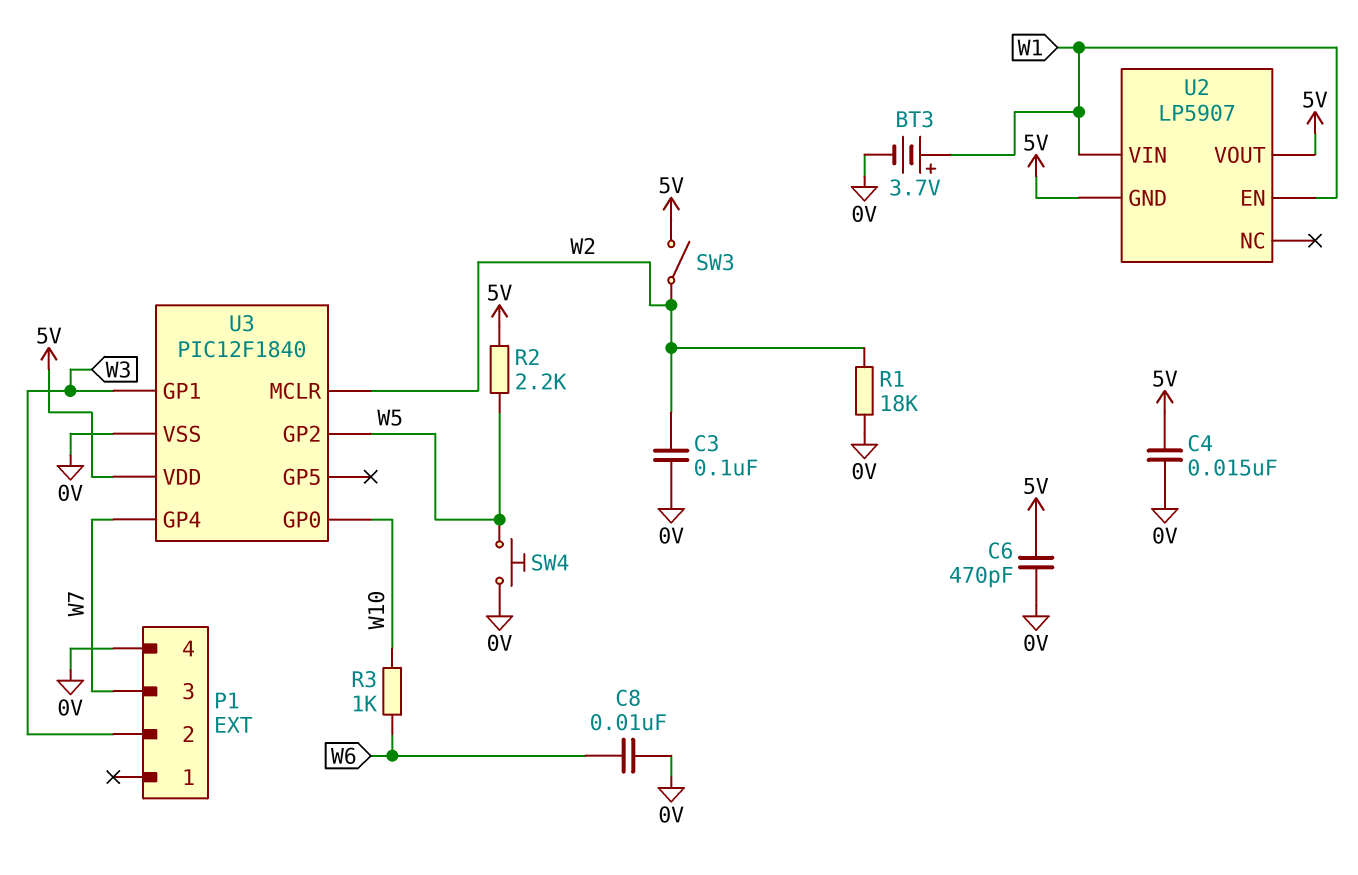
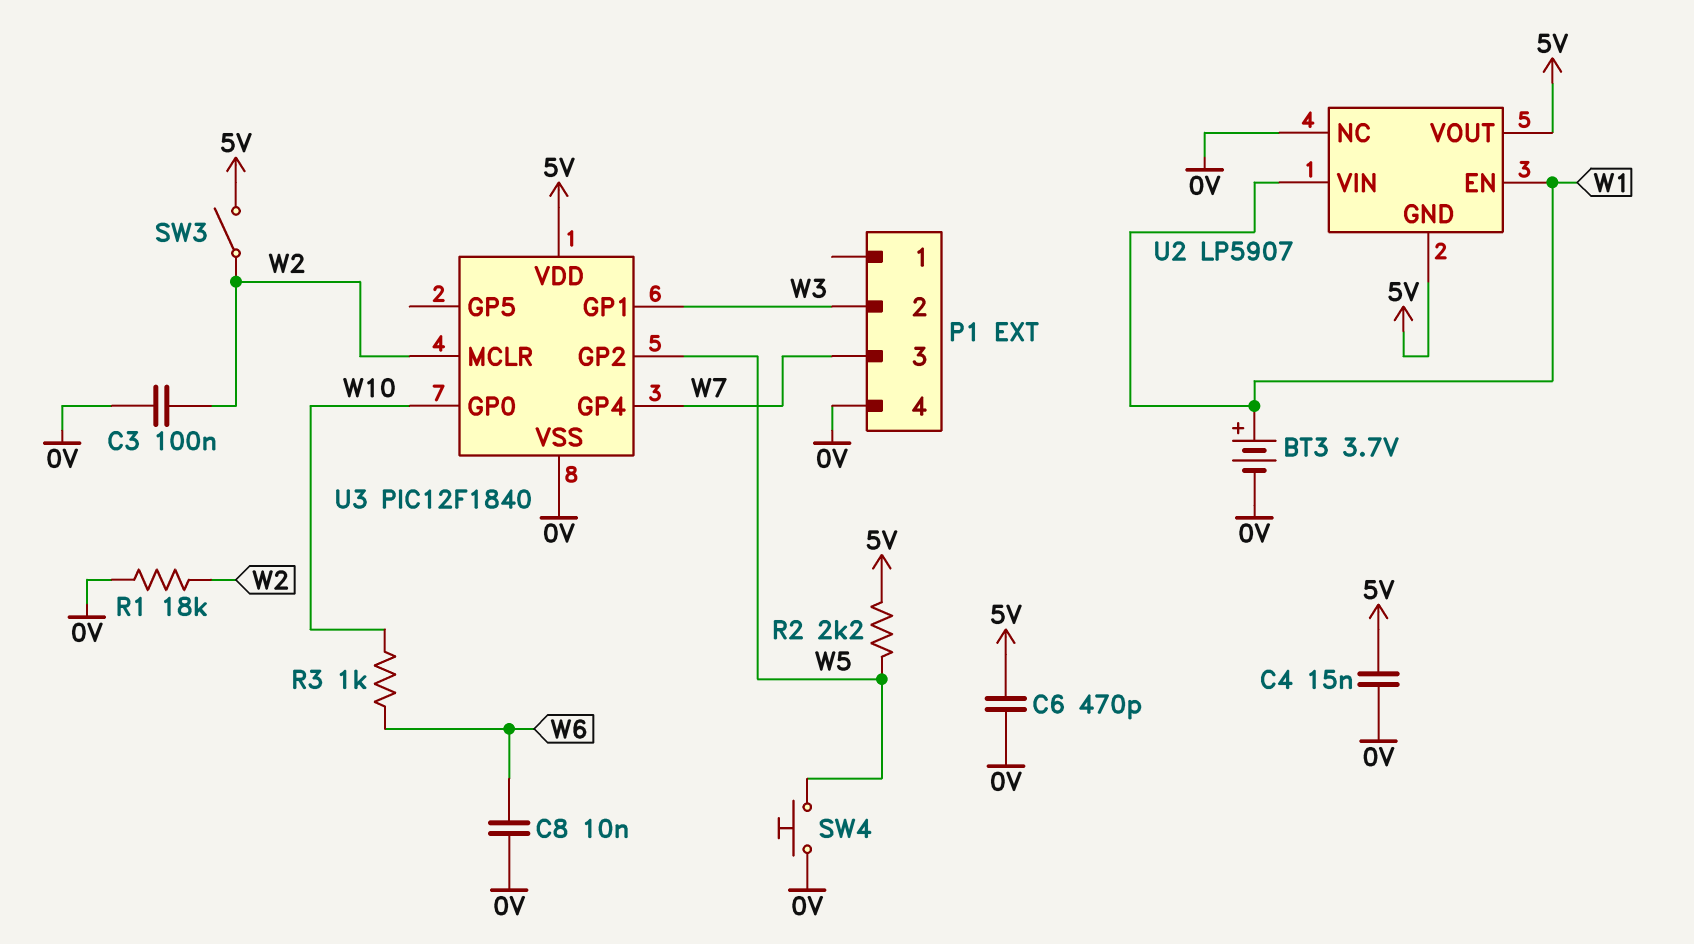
U2 pin NC: none -> 0V

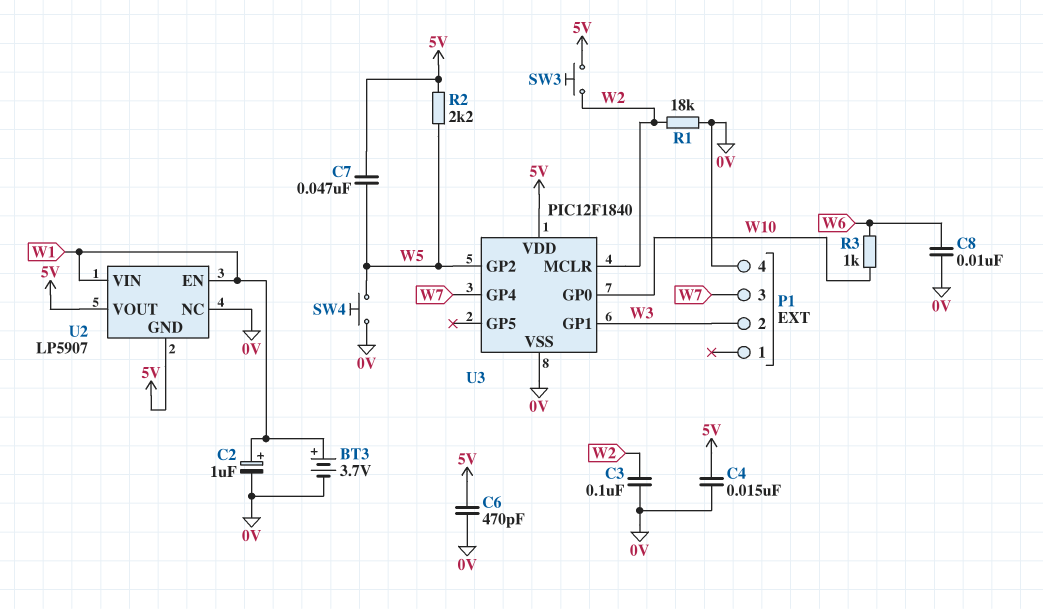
C2: none -> 1uF (plus W1, minus 0V)
C7: none -> 47nF (5V, W5)
SW3: switch (5V, W2) -> button (5V, W2)

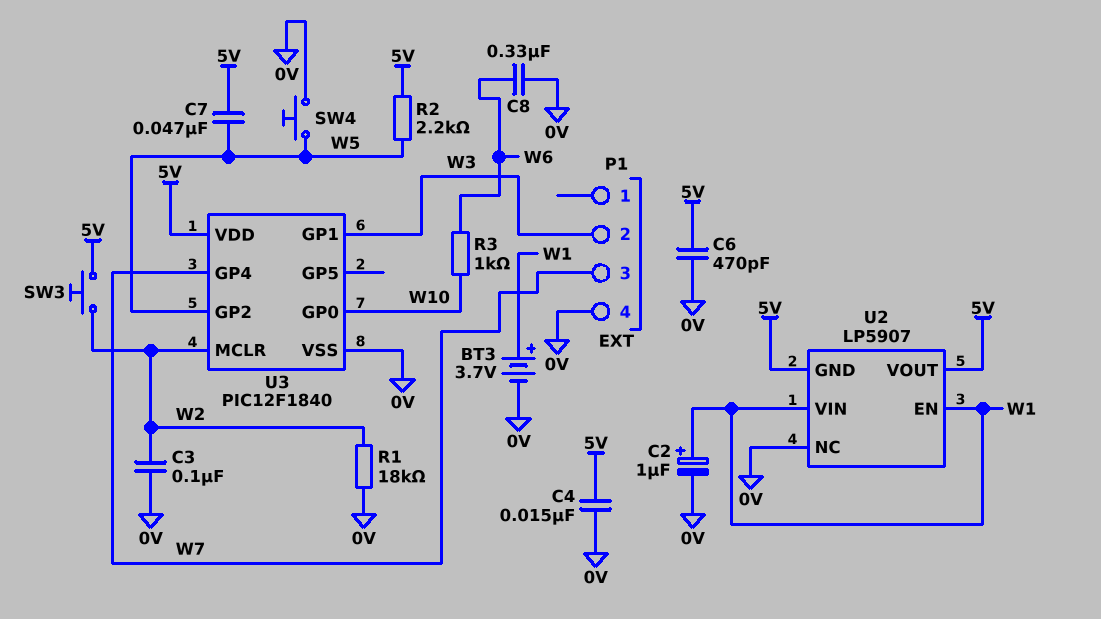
C8: 10nF (0V, W6) -> 330nF (0V, W6)

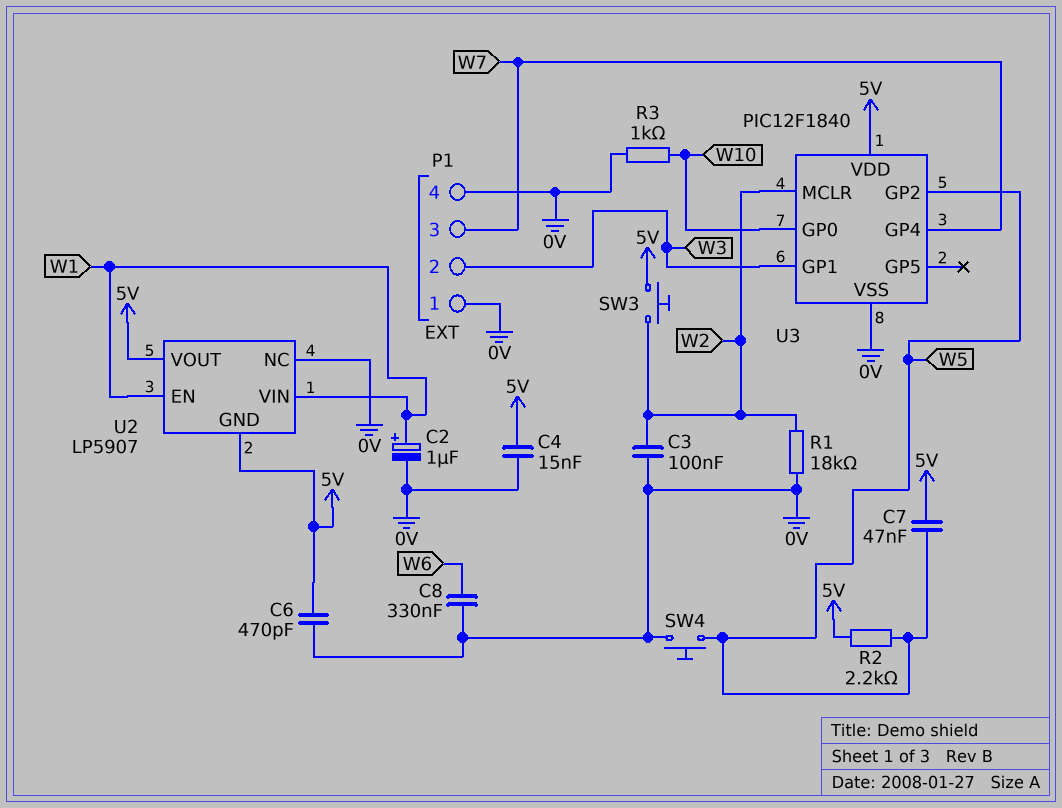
BT3: 3.7V (plus W1, minus 0V) -> none
P1 pin 1: none -> 0V
R3: 1k (W6, W10) -> 1k (0V, W10)

